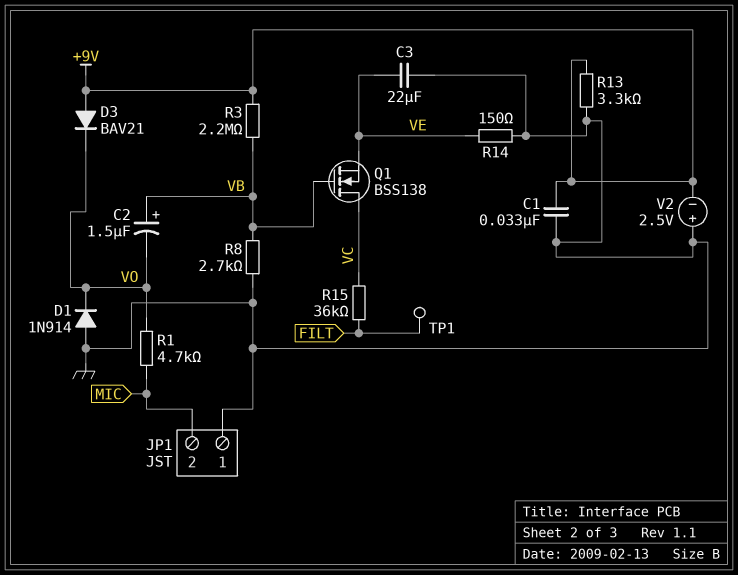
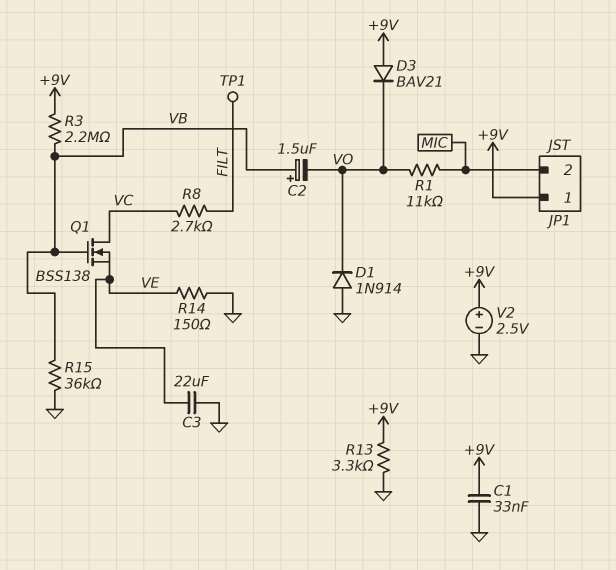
JP1 pin 1: GND -> +9V
R1: 4.7k (MIC, VO) -> 11k (MIC, VO)
R8: 2.7k (GND, VB) -> 2.7k (FILT, VC)
R15: 36k (FILT, VC) -> 36k (GND, VB)
V2: 2.5V (plus GND, minus +9V) -> 2.5V (plus +9V, minus GND)

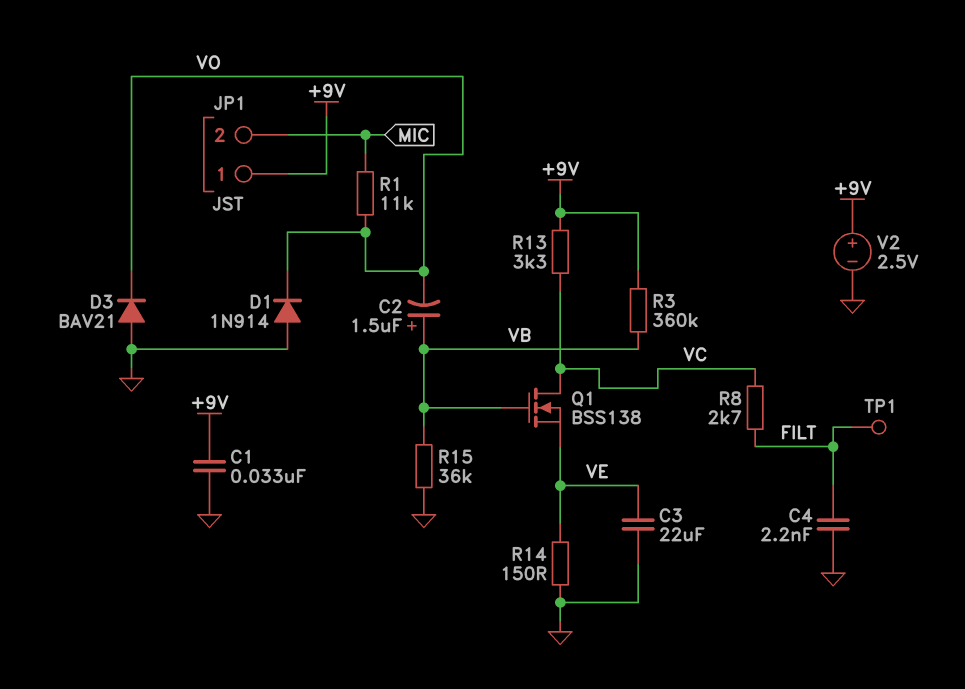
C4: none -> 2.2nF (FILT, GND)
D3: diode BAV21 (A +9V, K VO) -> diode BAV21 (A GND, K VO)
R3: 2.2M (+9V, VB) -> 360k (+9V, VB)
R13: 3.3k (+9V, GND) -> 3.3k (+9V, VC)

